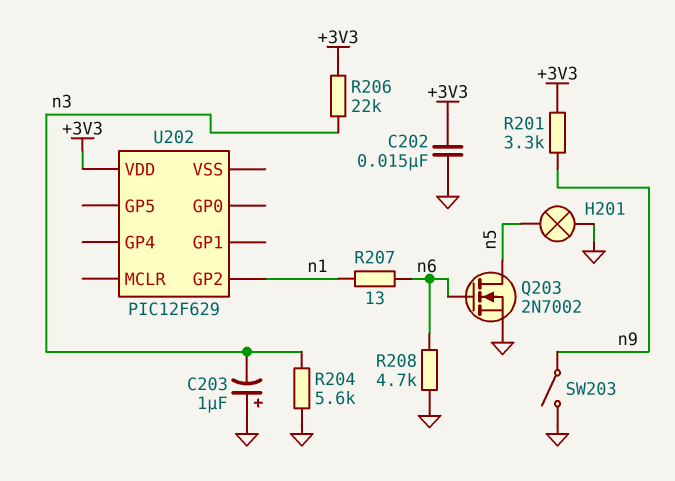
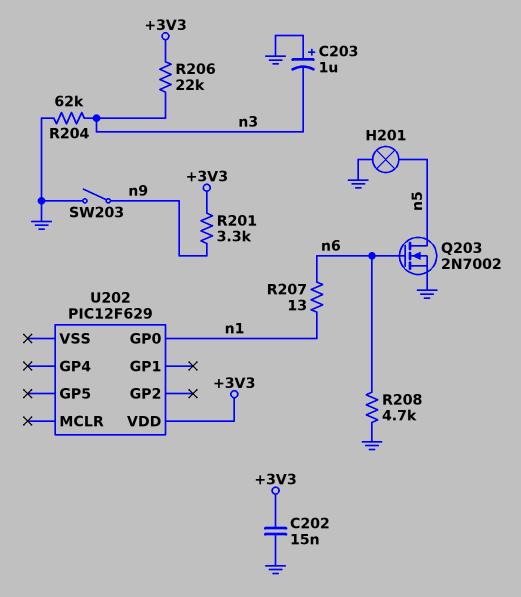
R204: 5.6k (GND, n3) -> 62k (GND, n3)
U202 pin GP0: none -> n1
U202 pin GP2: n1 -> none

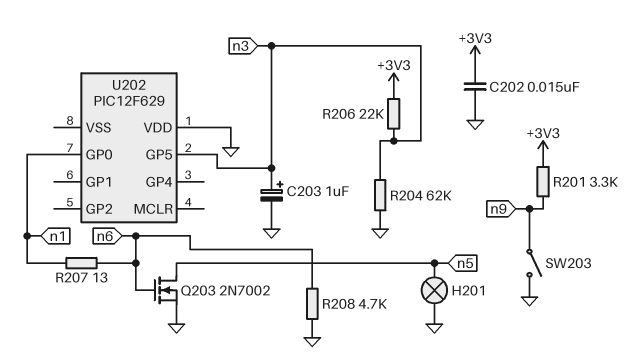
C203: 1uF (plus GND, minus n3) -> 1uF (plus n3, minus GND)
U202 pin GP5: none -> n3
U202 pin VDD: +3V3 -> GND

